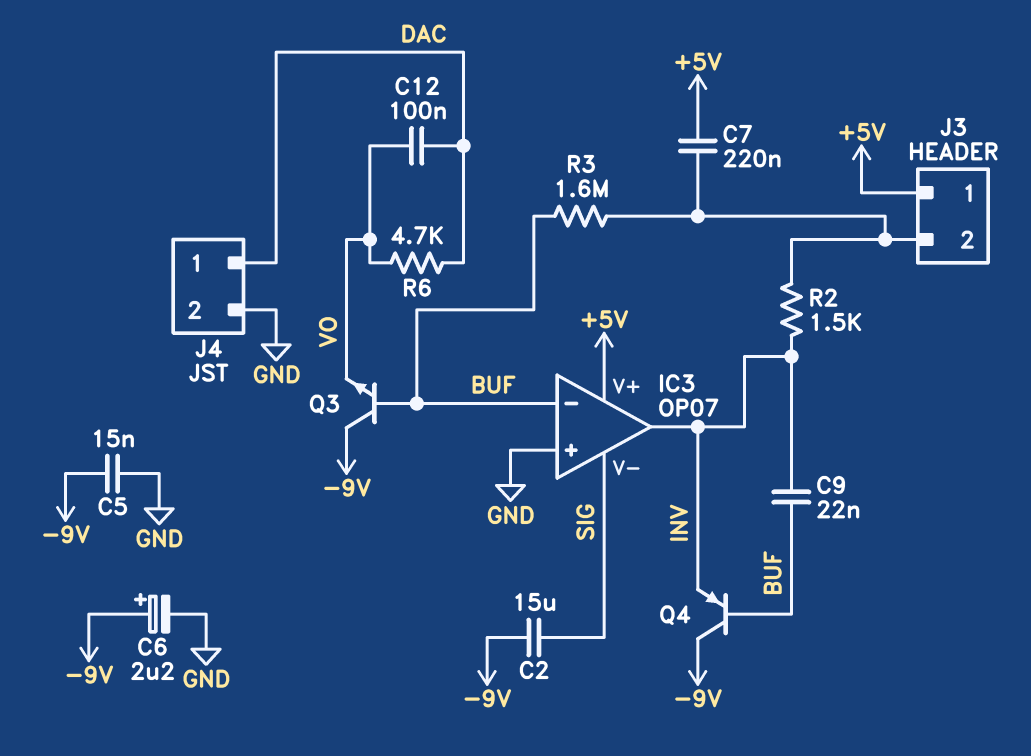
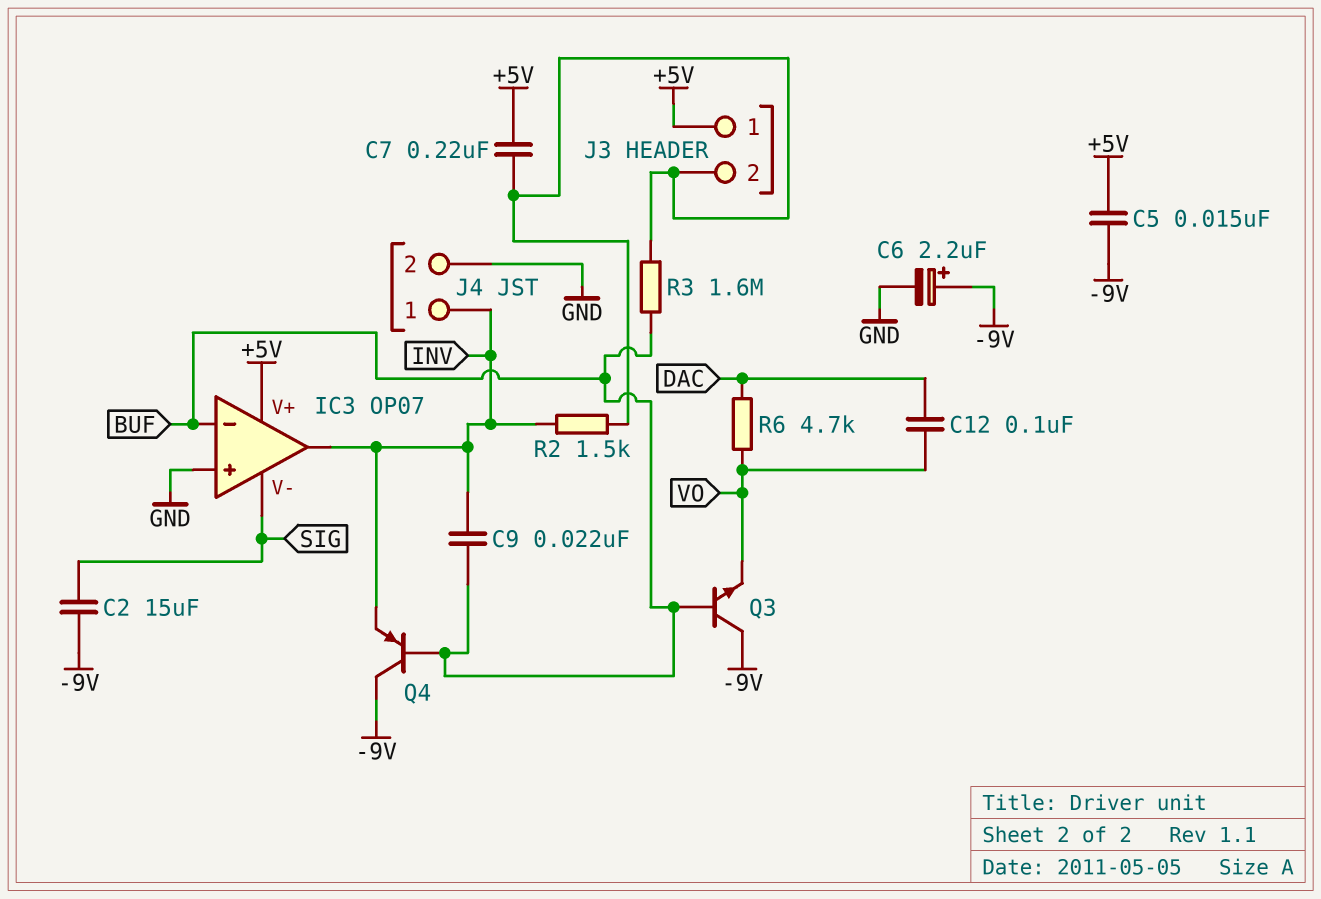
C5: 15nF (-9V, GND) -> 15nF (+5V, -9V)
J4 pin 1: DAC -> INV

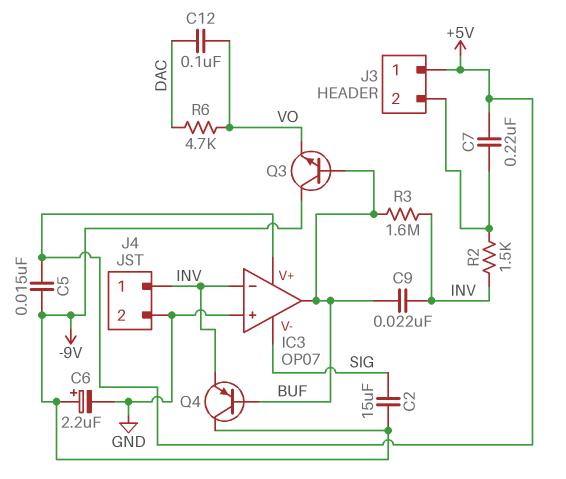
IC3 pin in-: BUF -> INV
IC3 pin out: INV -> BUF
R3: 1.6M (BUF, J3/2) -> 1.6M (BUF, INV)

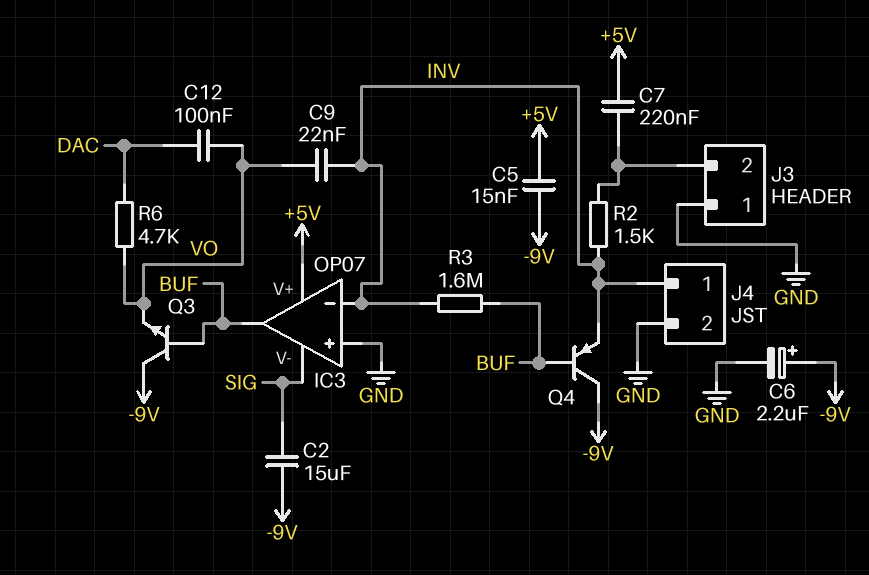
C9: 22nF (BUF, INV) -> 22nF (INV, VO)
J3 pin 1: +5V -> GND

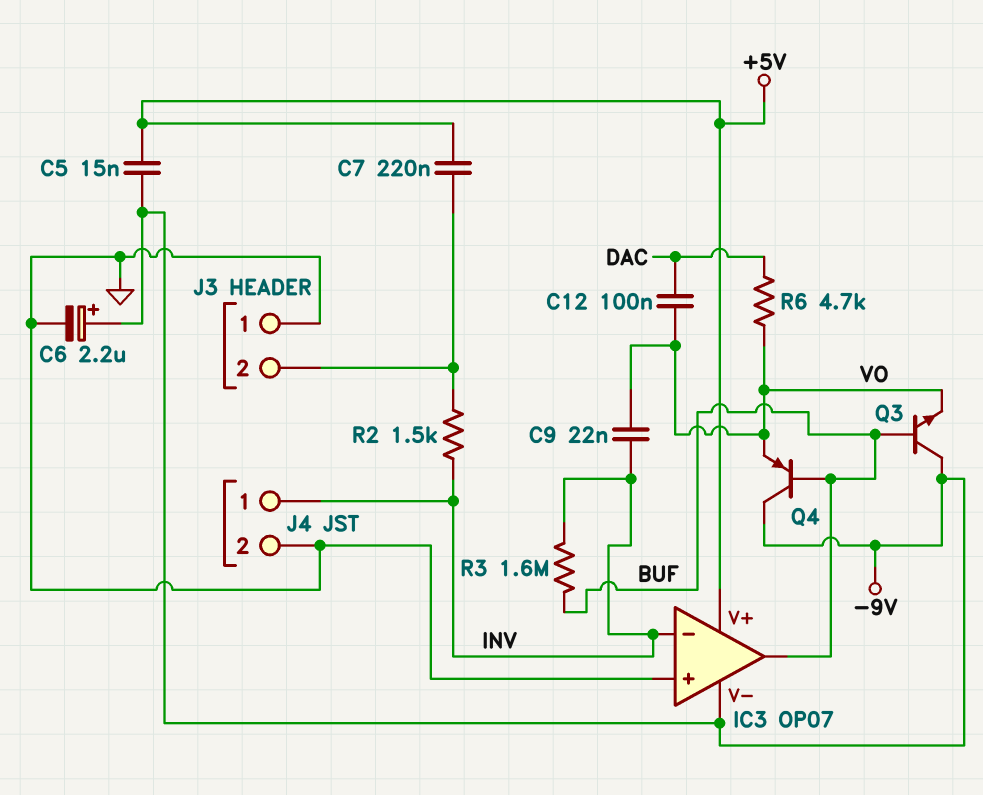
C2: 15uF (-9V, SIG) -> none
IC3 pin V-: SIG -> -9V
Q4: PNP (B BUF, C -9V, E INV) -> PNP (B BUF, C -9V, E VO)

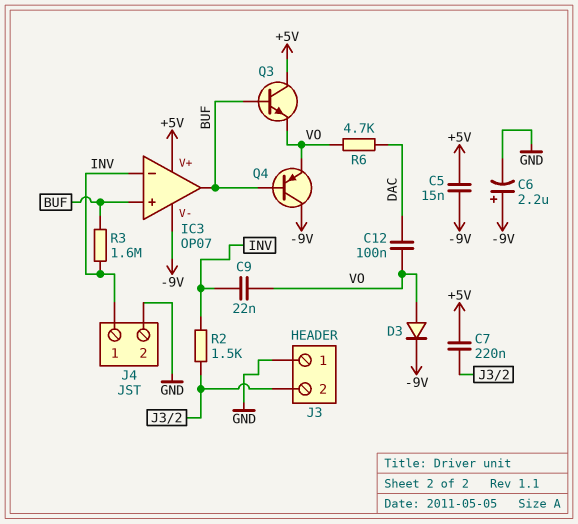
D3: none -> diode (A VO, K -9V)
IC3 pin in+: GND -> BUF
Q3: NPN (B BUF, C -9V, E VO) -> NPN (B BUF, C +5V, E VO)

